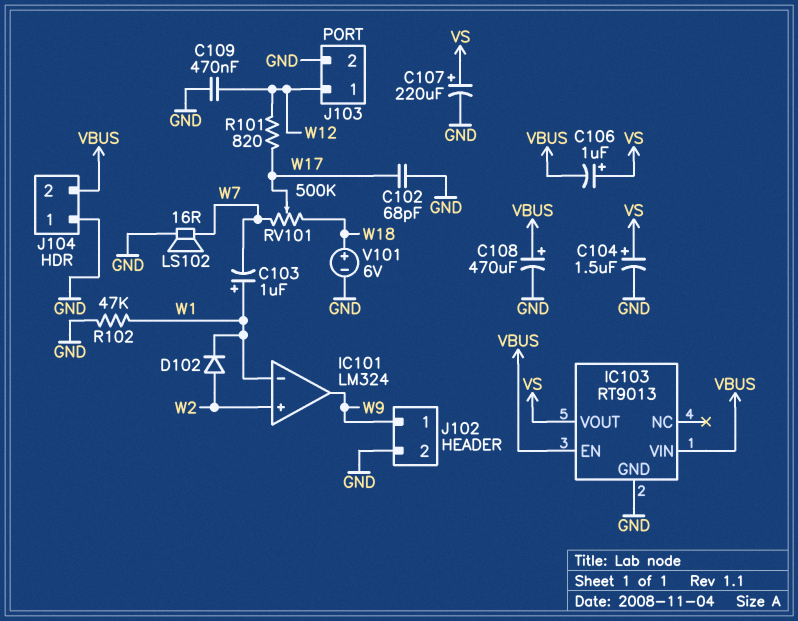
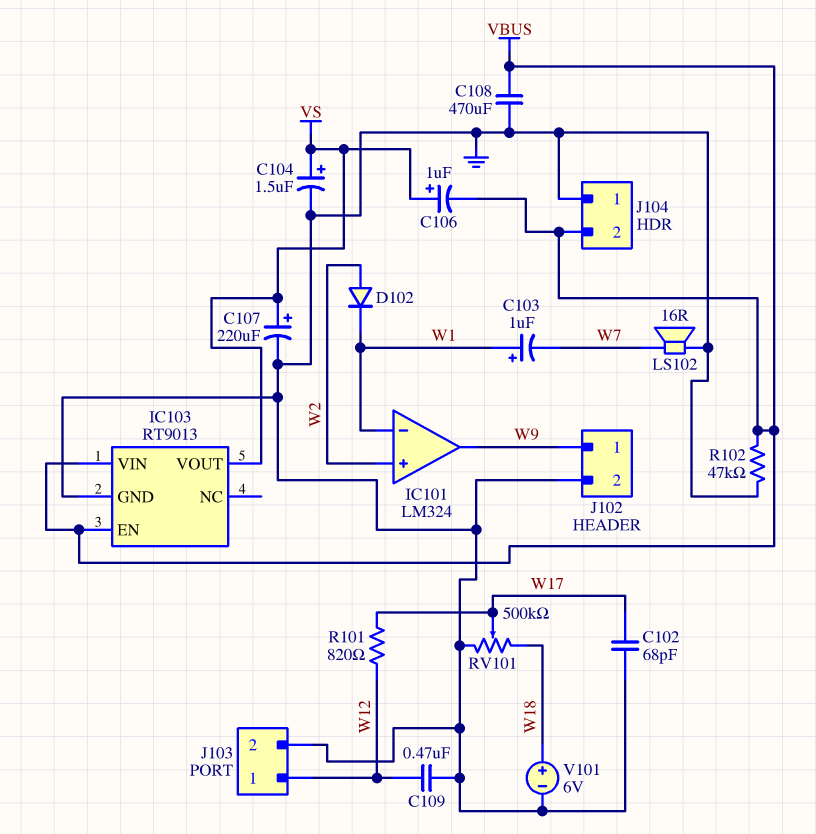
C108: 470uF (plus VBUS, minus GND) -> 470uF (GND, VBUS)
R102: 47k (GND, W1) -> 47k (GND, VBUS)
RV101: 500k (W7, W18, wiper W17) -> 500k (GND, W18, wiper W17)

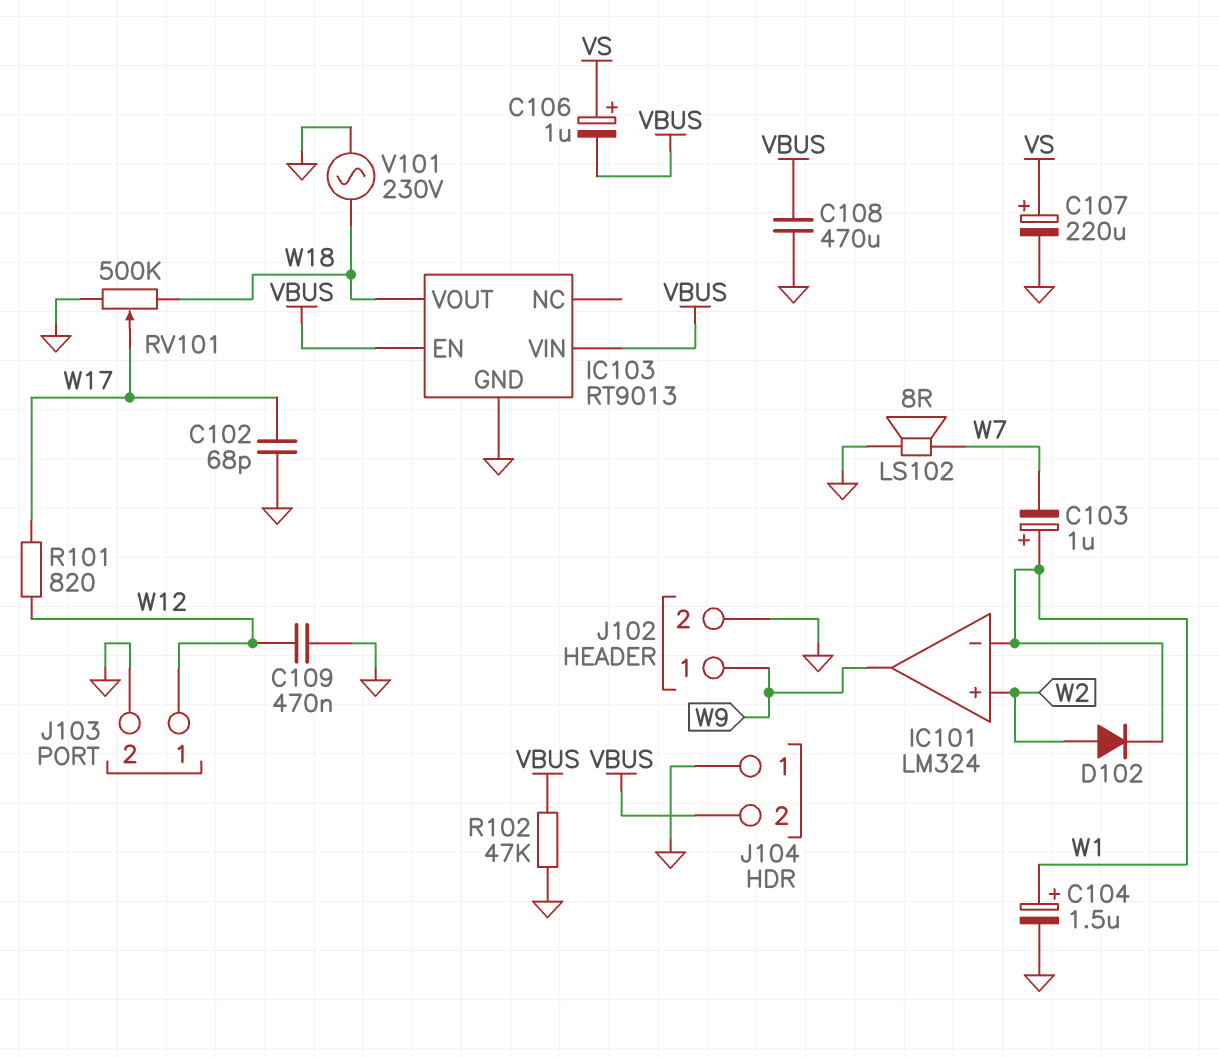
C104: 1.5uF (plus VS, minus GND) -> 1.5uF (plus W1, minus GND)
IC103 pin VOUT: VS -> W18
LS102: speaker 16R (GND, W7) -> speaker 8R (GND, W7)
V101: 6V (plus W18, minus GND) -> AC 230V (GND, W18)

